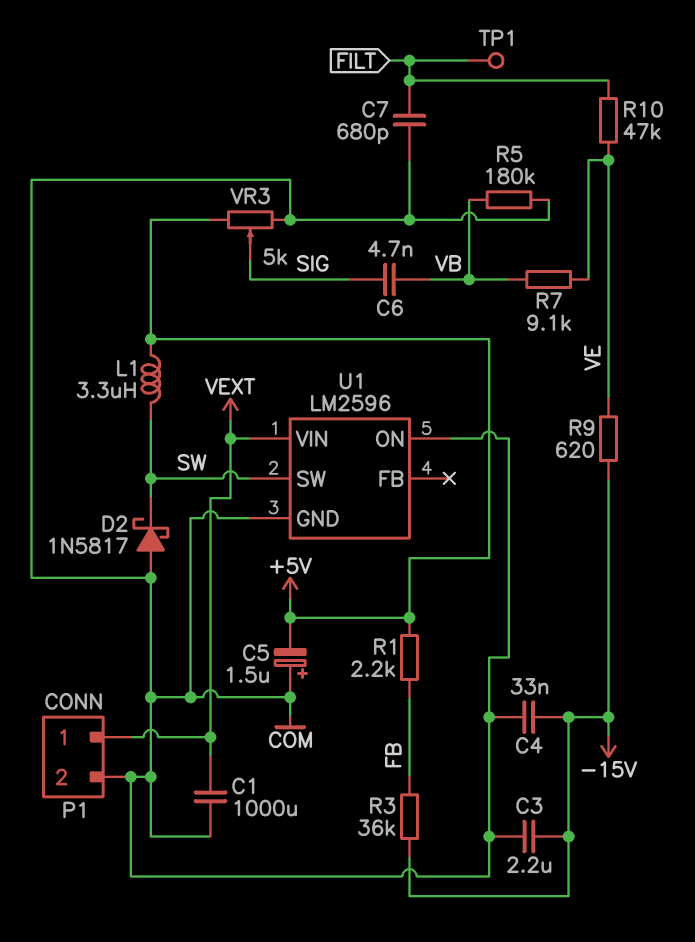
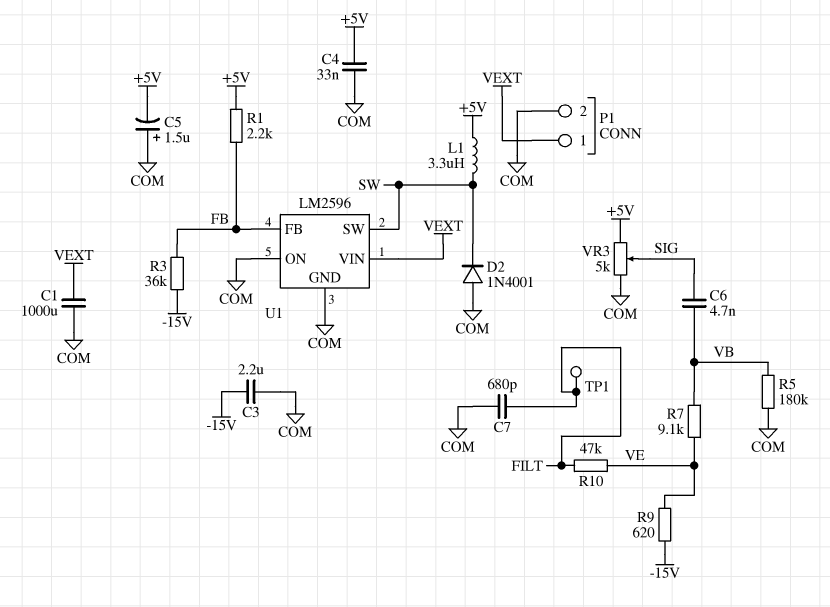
C4: 33nF (-15V, COM) -> 33nF (+5V, COM)
D2: schottky 1N5817 (A COM, K SW) -> diode 1N4001 (A COM, K SW)
U1 pin FB: none -> FB

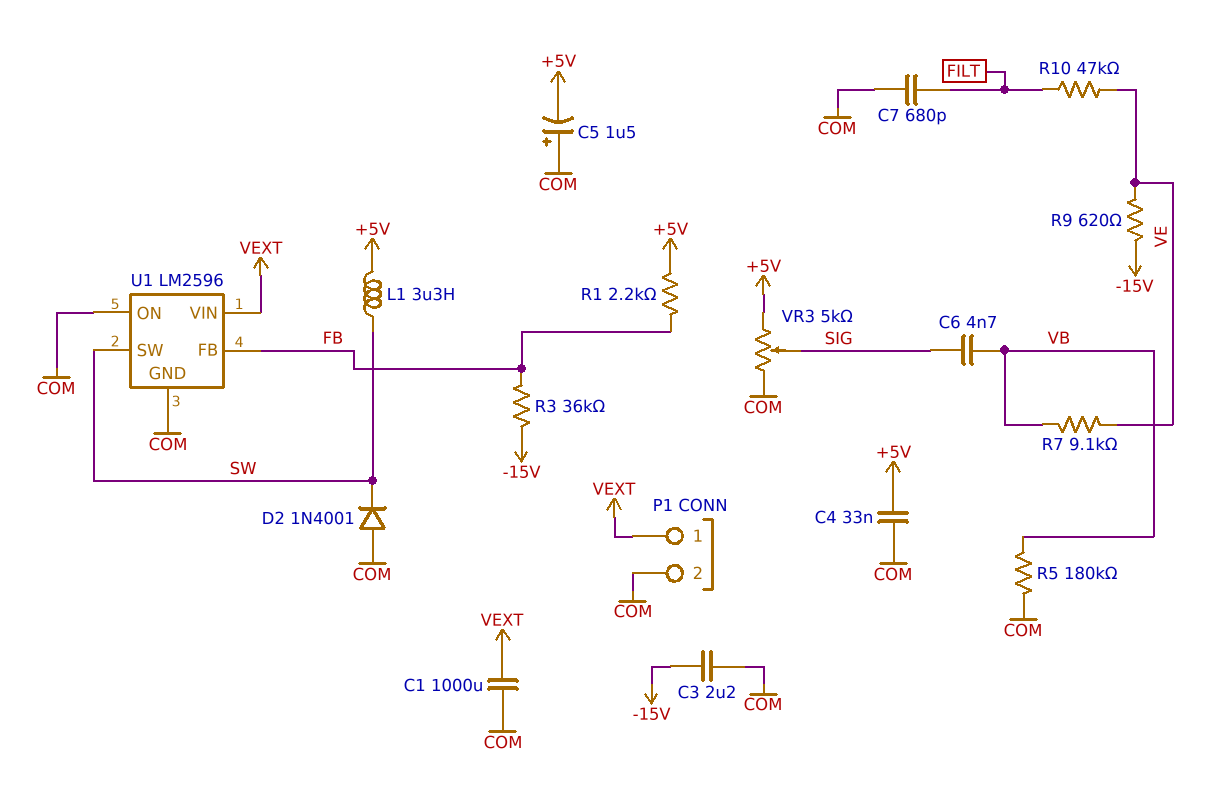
TP1: test point (FILT) -> none

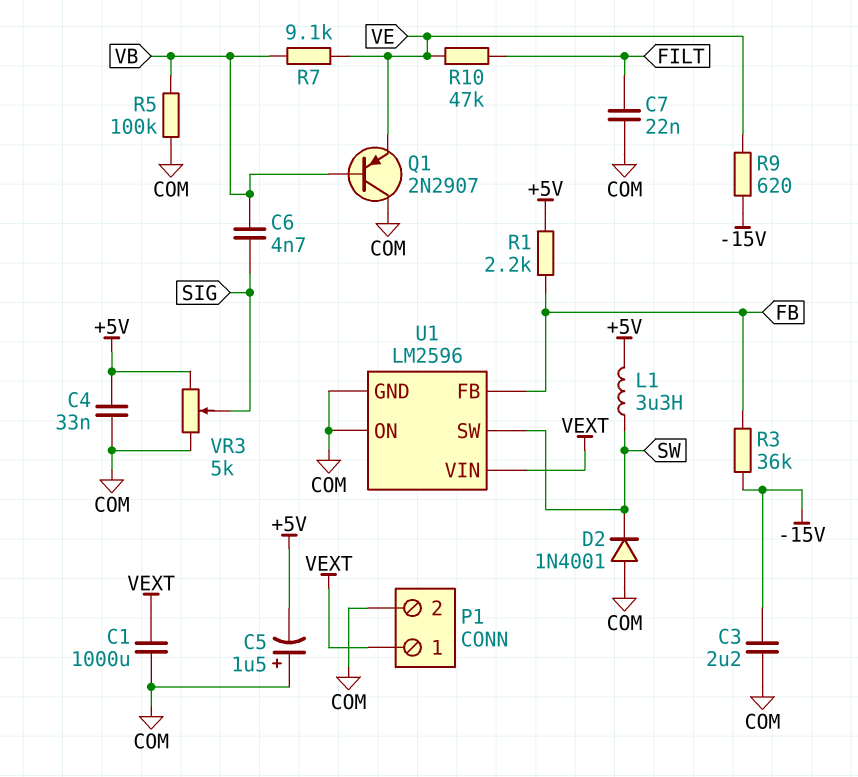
C7: 680pF (COM, FILT) -> 22nF (COM, FILT)
Q1: none -> PNP 2N2907 (B VB, C COM, E VE)
R5: 180k (COM, VB) -> 100k (COM, VB)

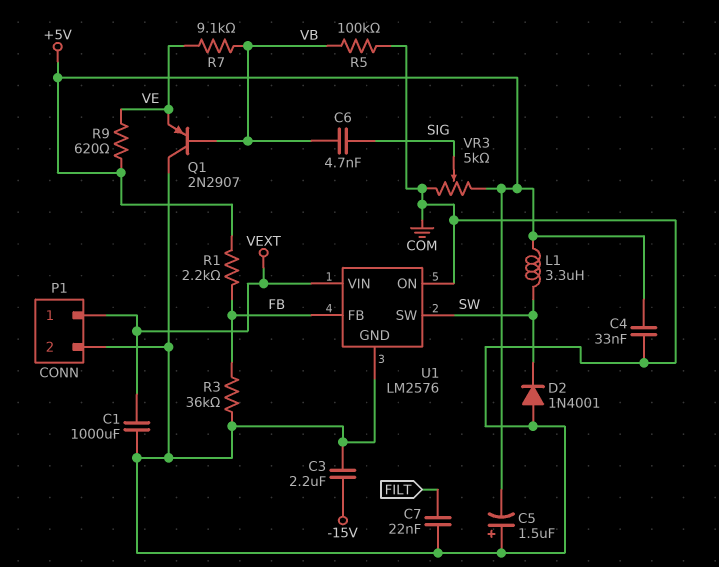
R3: 36k (-15V, FB) -> 36k (COM, FB)
R9: 620 (-15V, VE) -> 620 (+5V, VE)
R10: 47k (FILT, VE) -> none
U1: LM2596 -> LM2576

